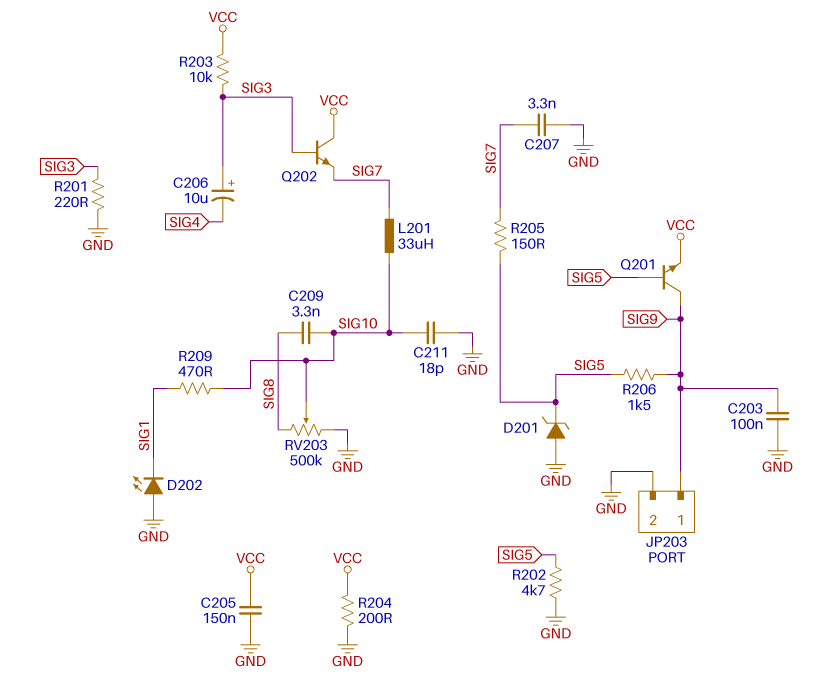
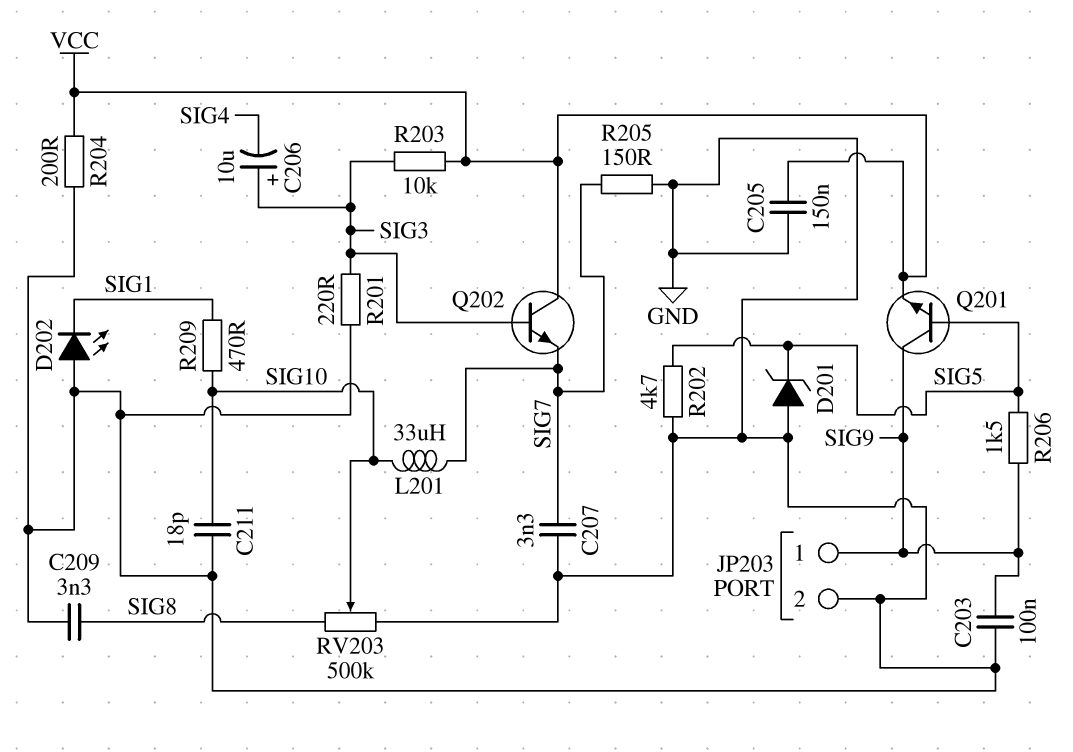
C209: 3.3nF (SIG8, SIG10) -> 3.3nF (GND, SIG8)
R205: 150 (SIG5, SIG7) -> 150 (GND, SIG7)

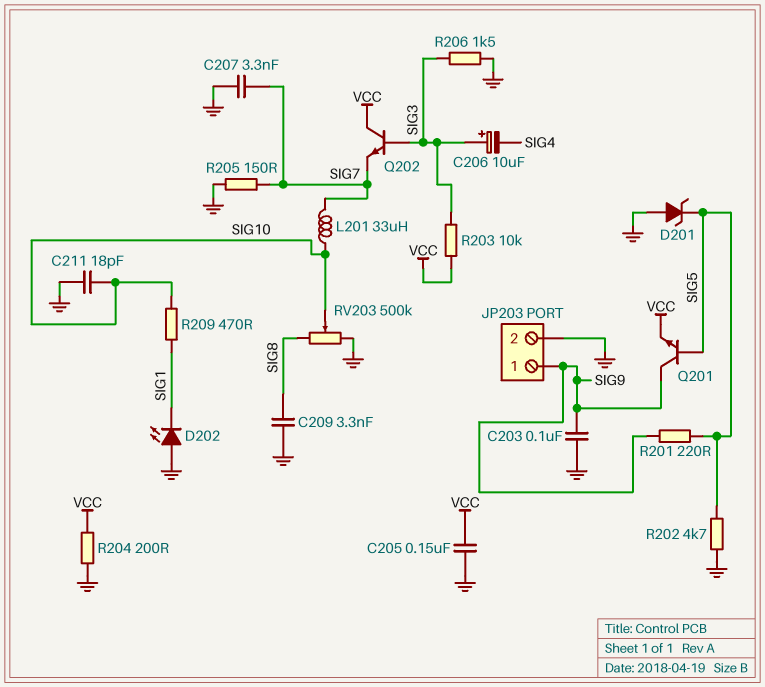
R201: 220 (GND, SIG3) -> 220 (SIG5, SIG9)
R206: 1.5k (SIG5, SIG9) -> 1.5k (GND, SIG3)

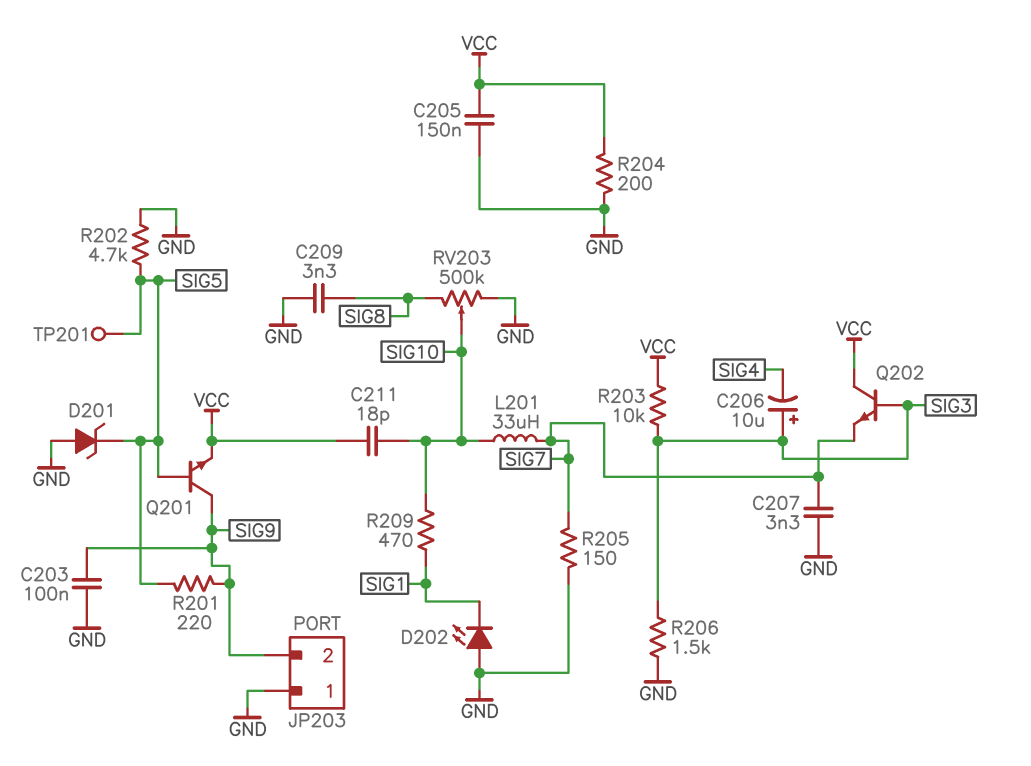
C211: 18pF (GND, SIG10) -> 18pF (SIG10, VCC)
JP203 pin 1: SIG9 -> GND
JP203 pin 2: GND -> SIG9
TP201: none -> test point (SIG5)

